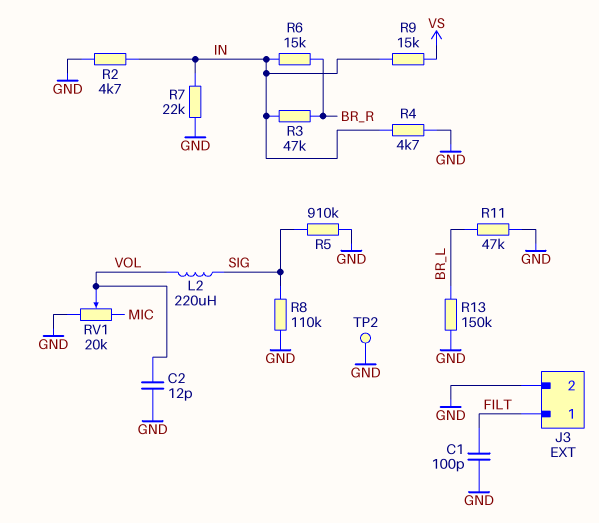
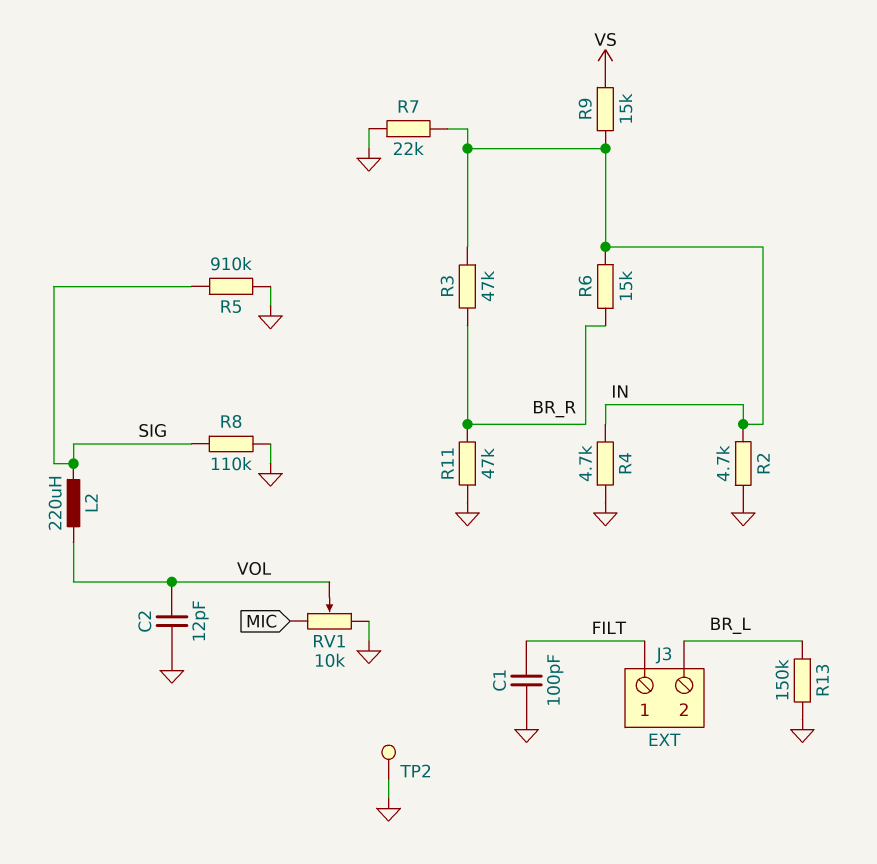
J3 pin 2: GND -> BR_L
R11: 47k (BR_L, GND) -> 47k (BR_R, GND)
RV1: 20k (GND, MIC, wiper VOL) -> 10k (GND, MIC, wiper VOL)

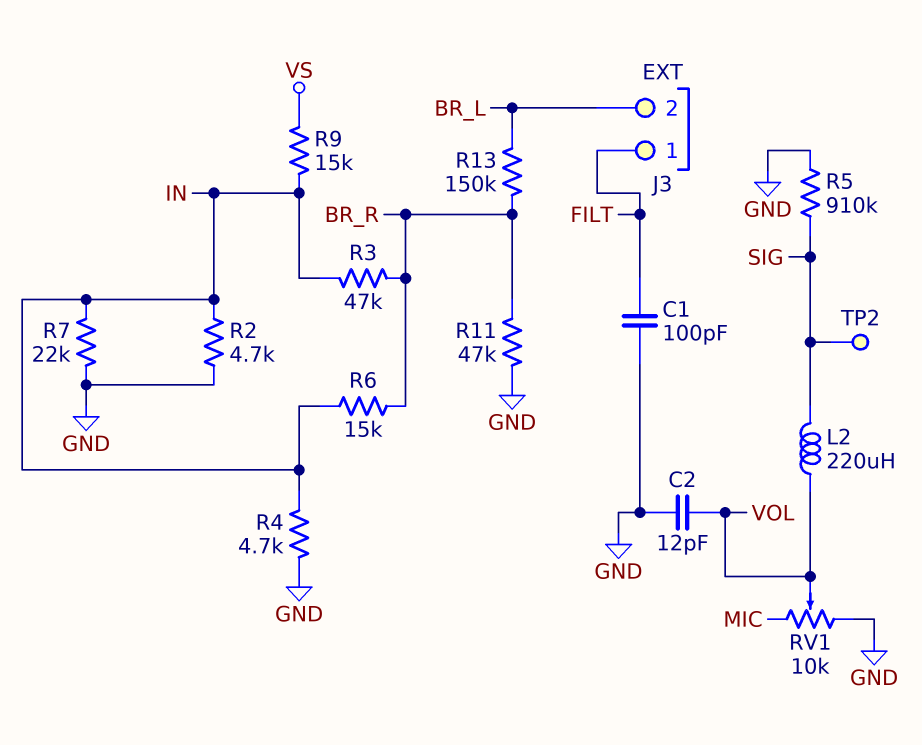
R8: 110k (GND, SIG) -> none
R13: 150k (BR_L, GND) -> 150k (BR_L, BR_R)
TP2: test point (GND) -> test point (SIG)

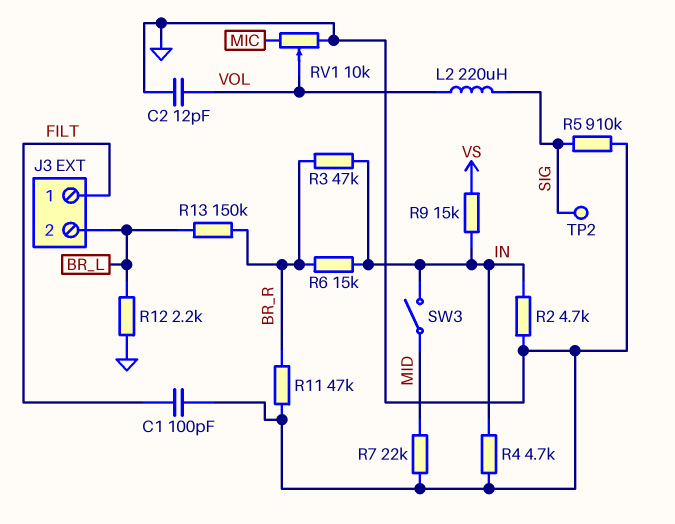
R7: 22k (GND, IN) -> 22k (GND, MID)
R12: none -> 2.2k (BR_L, GND)
SW3: none -> switch (IN, MID)

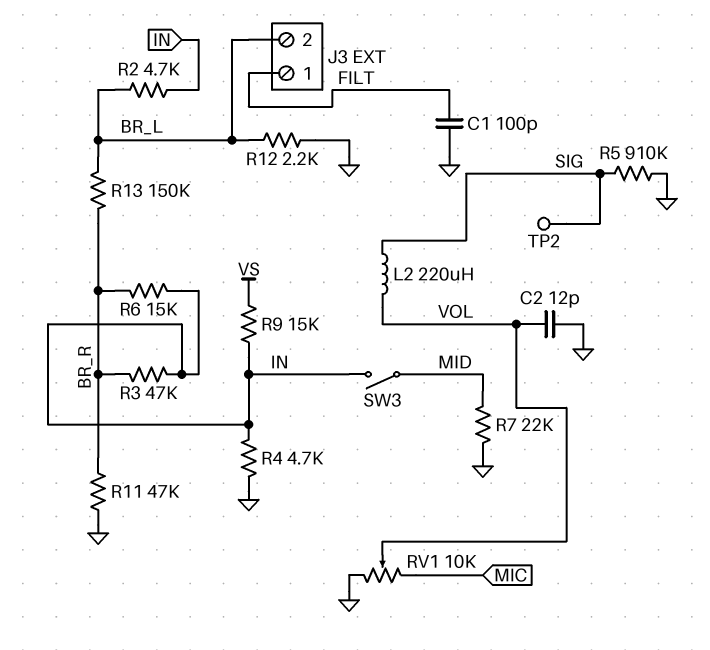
R2: 4.7k (GND, IN) -> 4.7k (BR_L, IN)

